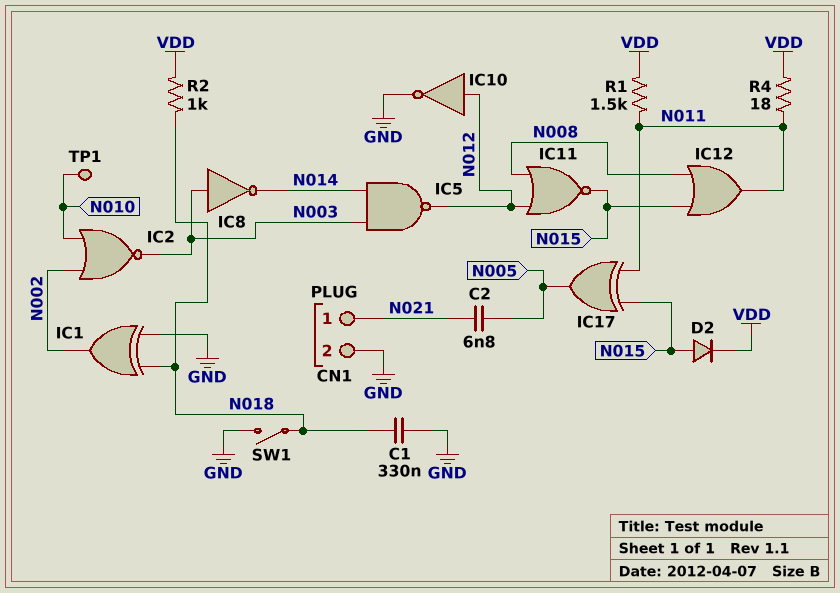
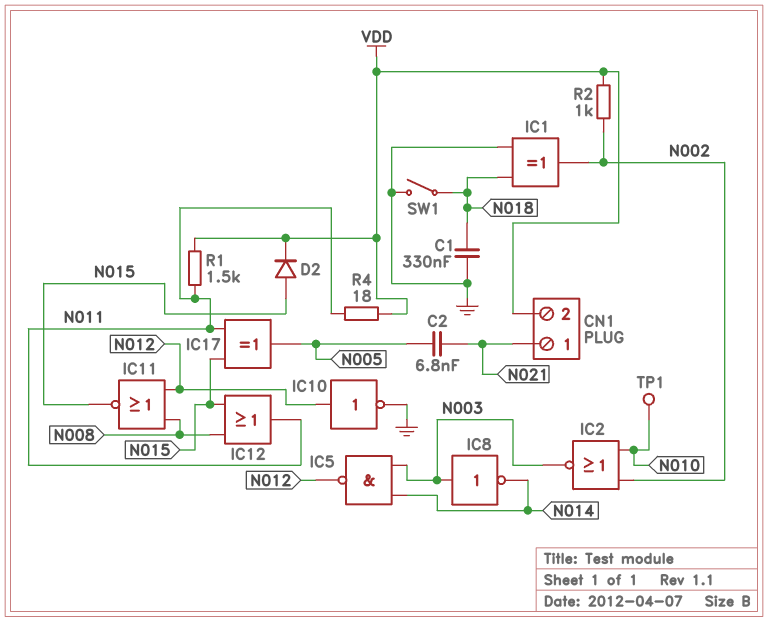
CN1 pin 2: GND -> VDD
R2: 1k (N018, VDD) -> 1k (N002, VDD)

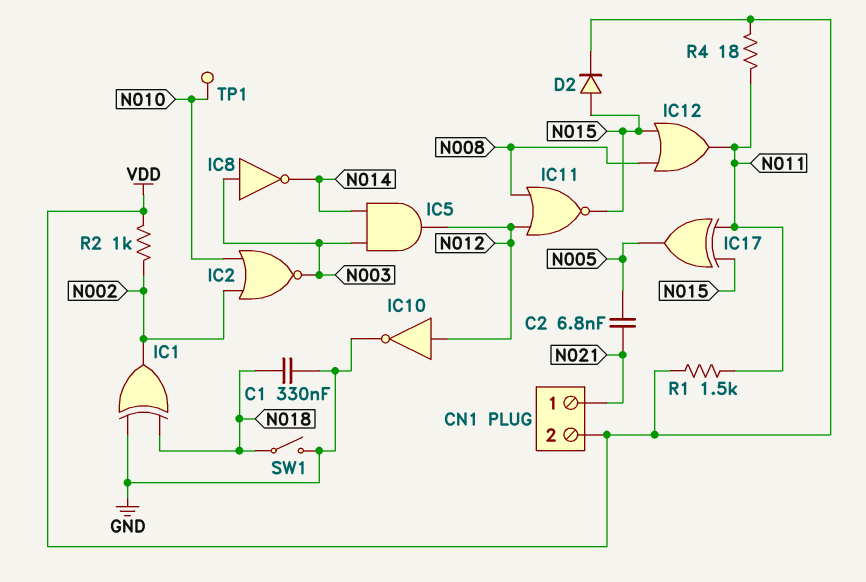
IC5: NAND (in N003, in N014, out N012) -> AND (in N003, in N014, out N012)

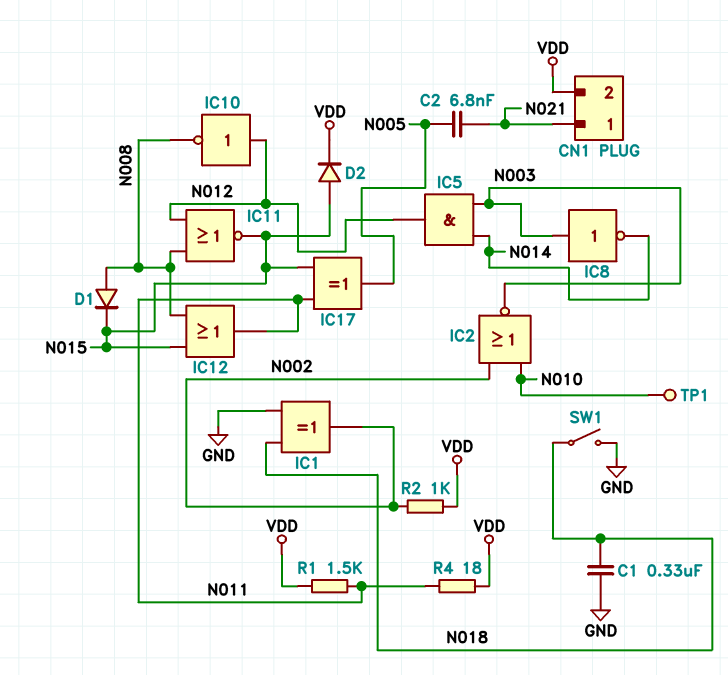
D1: none -> diode (A N008, K N015)
IC10: NOT (in N012, out GND) -> NOT (in N012, out N008)

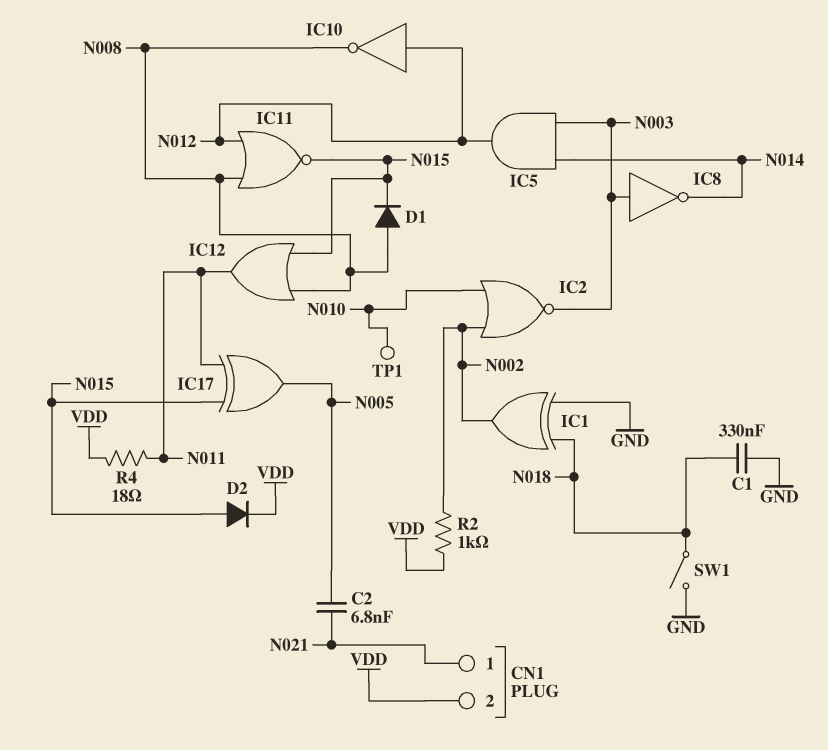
R1: 1.5k (N011, VDD) -> none

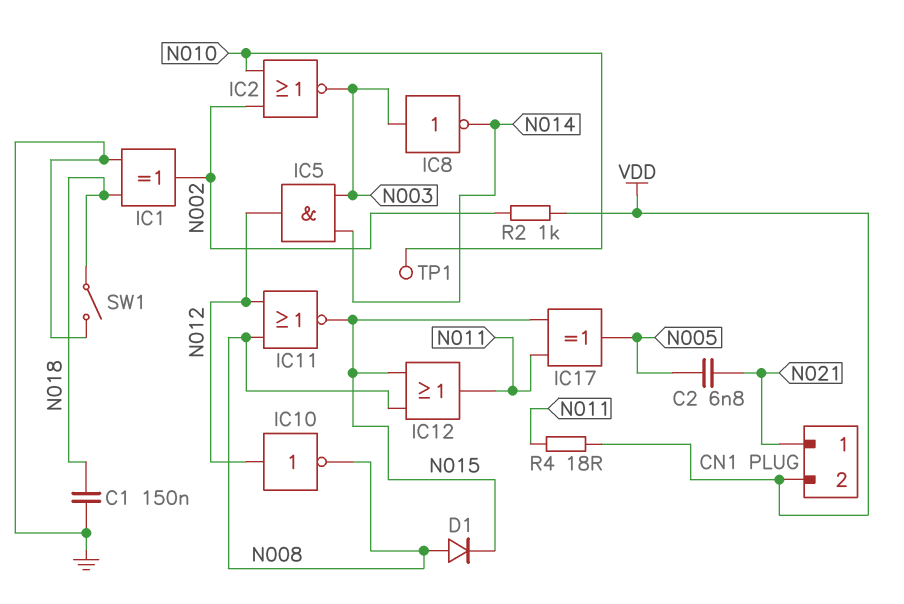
C1: 330nF (GND, N018) -> 150nF (GND, N018)
D2: diode (A N015, K VDD) -> none

